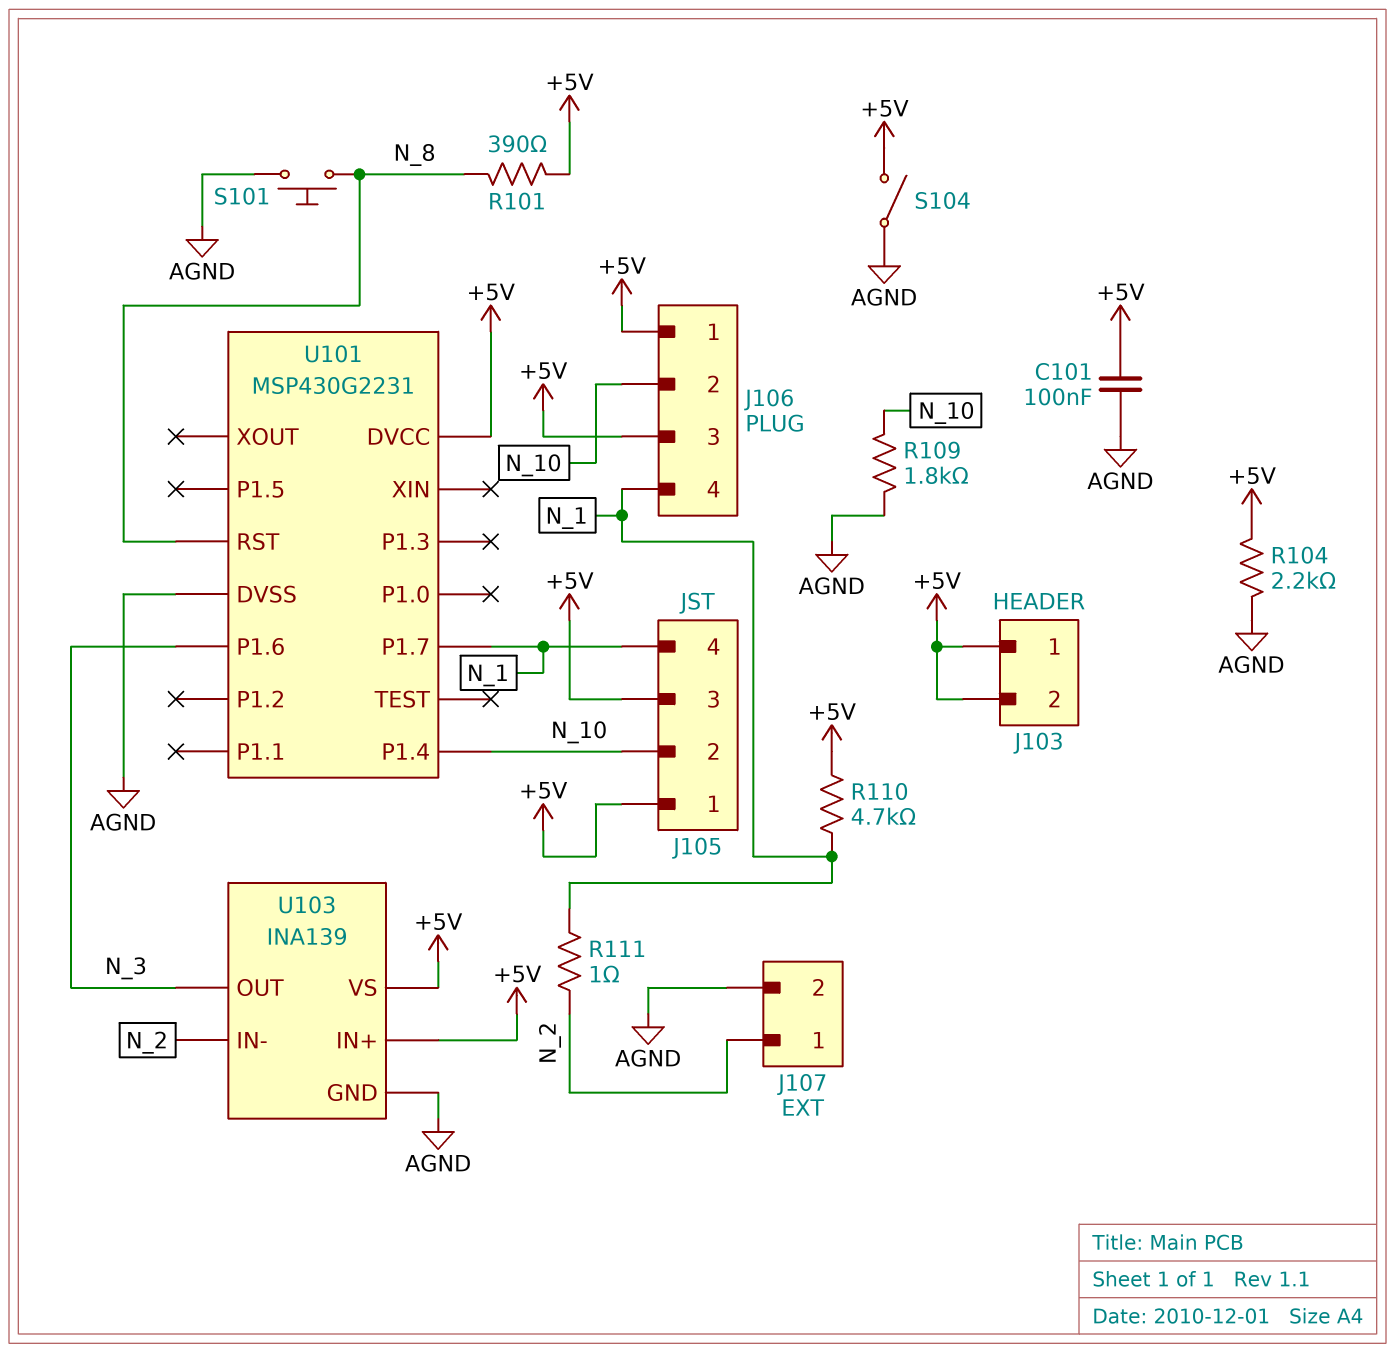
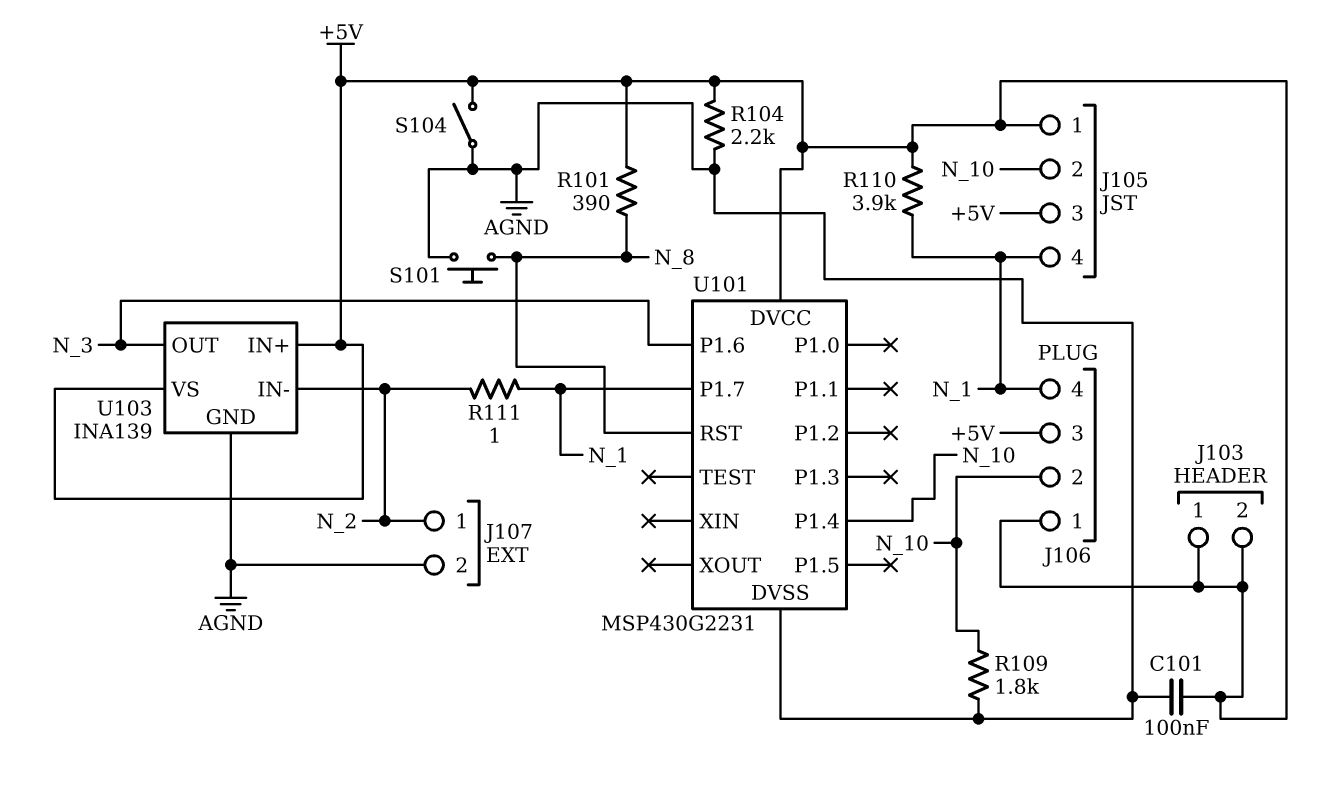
R110: 4.7k (+5V, N_1) -> 3.9k (+5V, N_1)

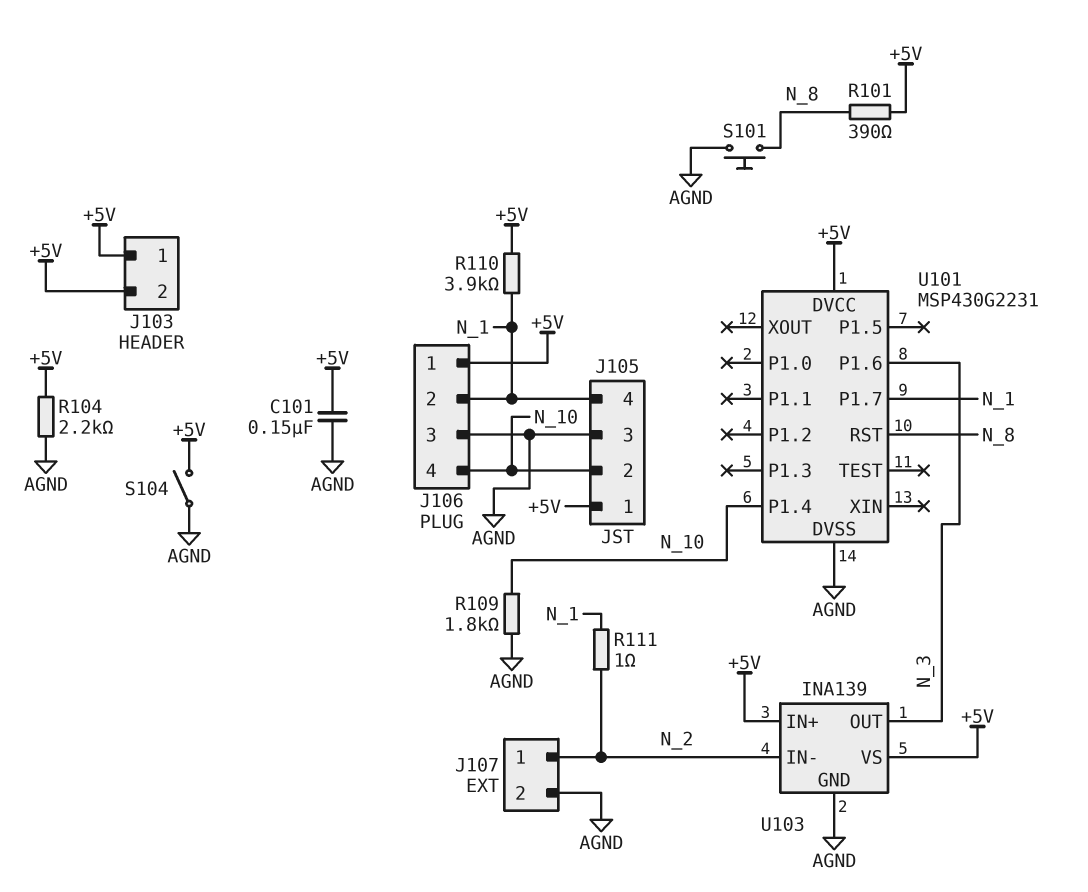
C101: 100nF (+5V, AGND) -> 150nF (+5V, AGND)
J105 pin 3: +5V -> AGND
J106 pin 2: N_10 -> N_1
J106 pin 3: +5V -> AGND
J106 pin 4: N_1 -> N_10

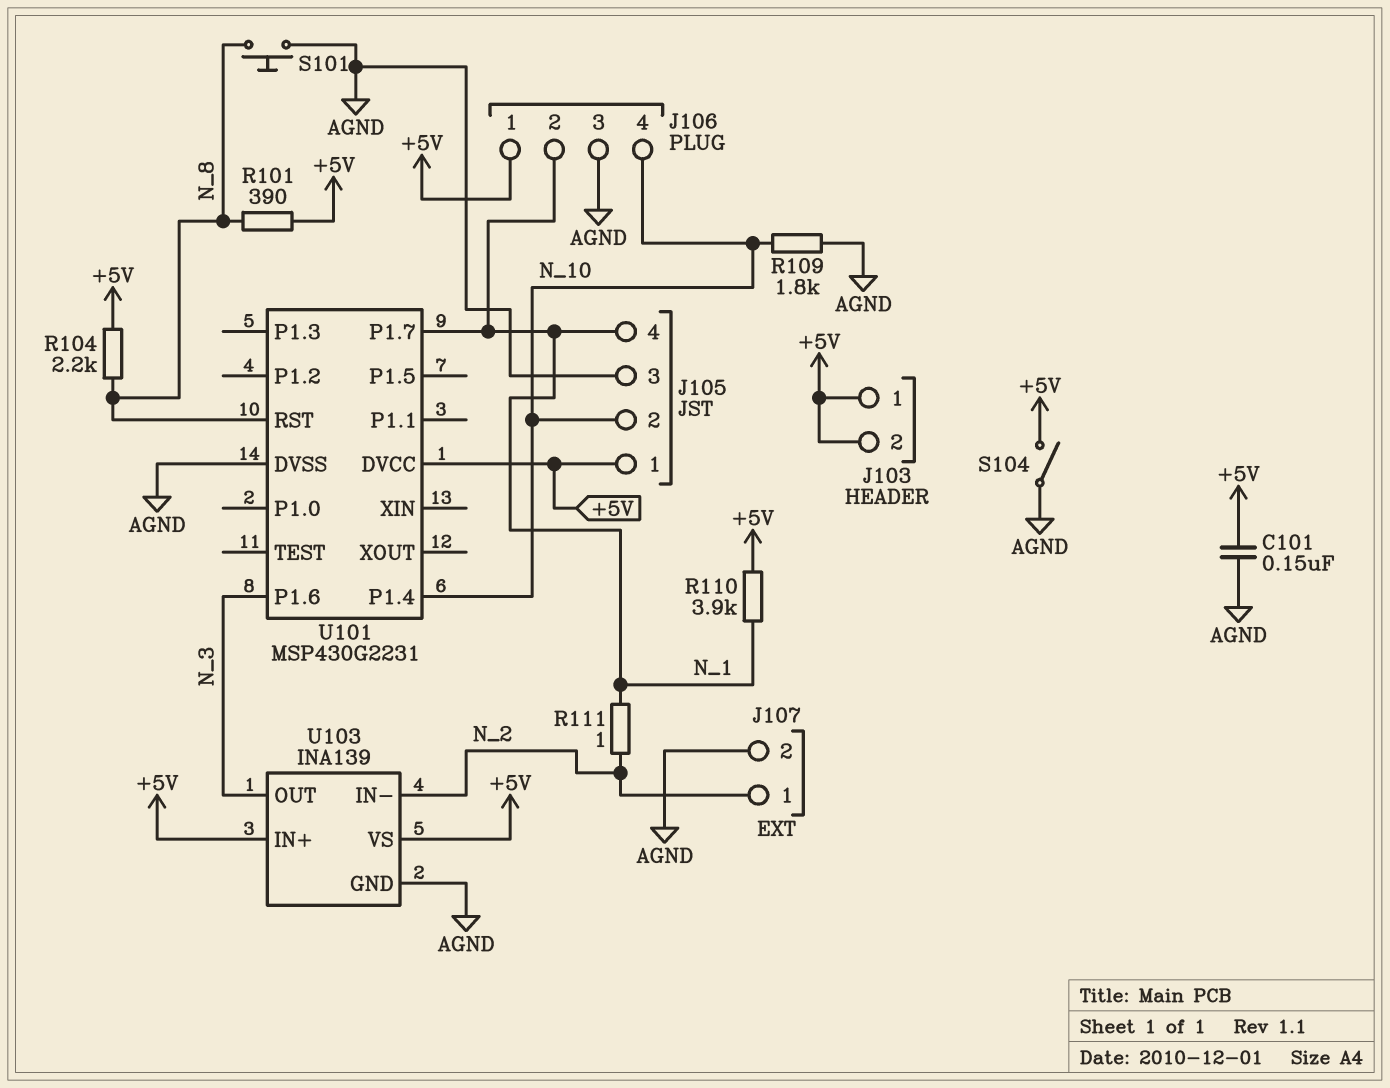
R104: 2.2k (+5V, AGND) -> 2.2k (+5V, N_8)

